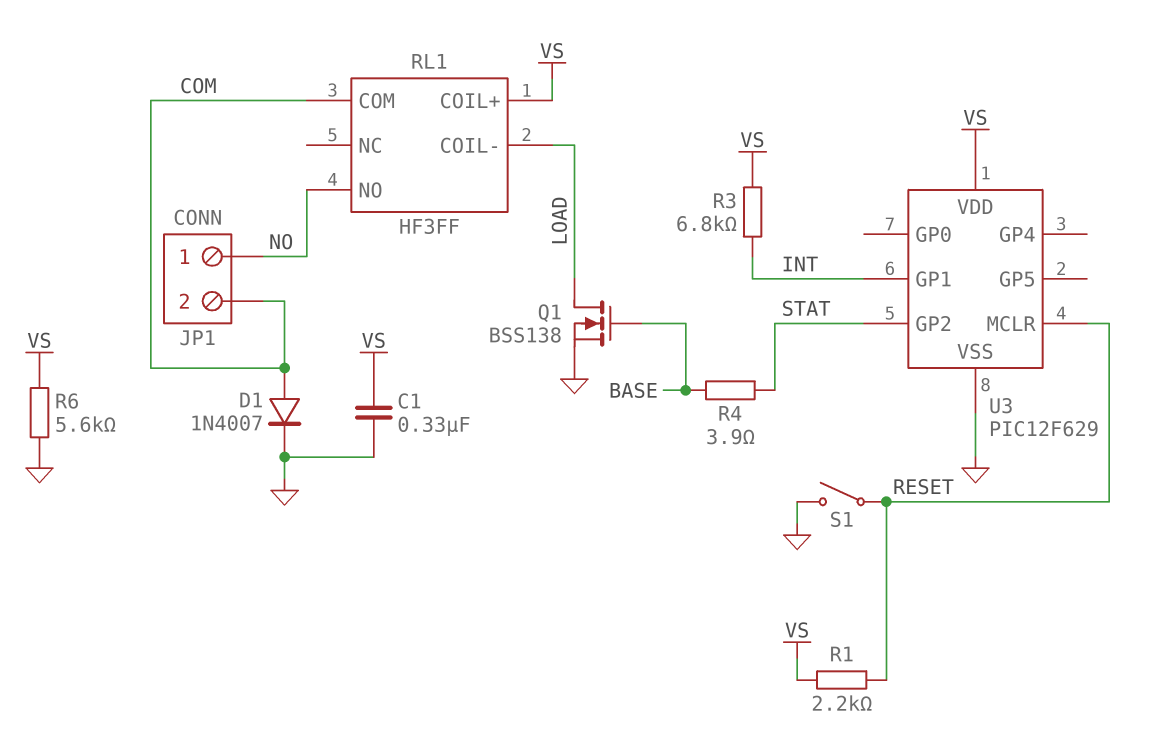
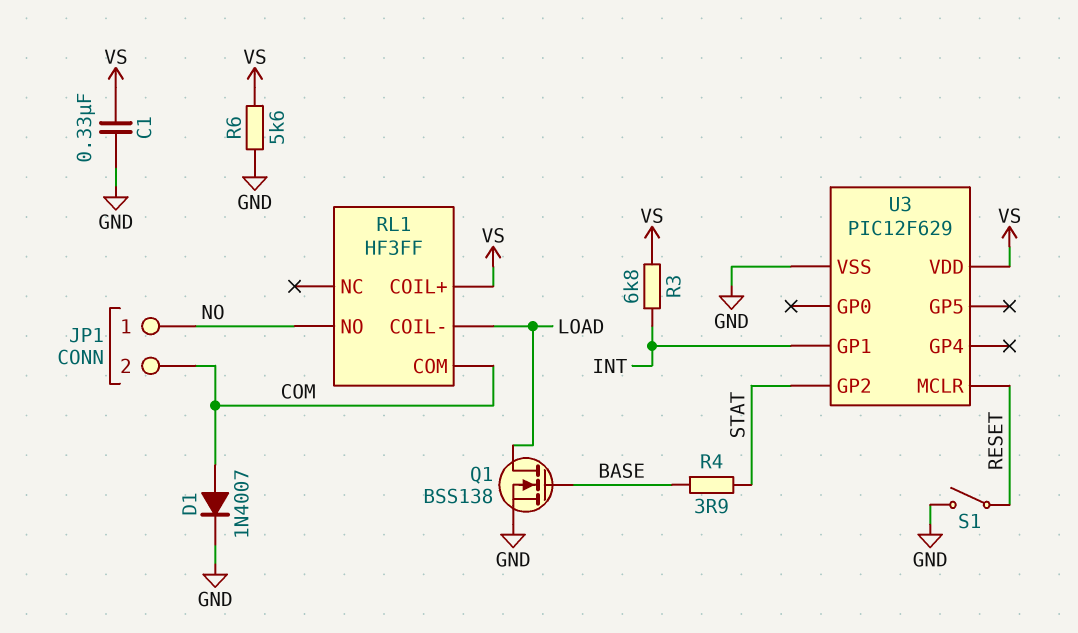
R1: 2.2k (RESET, VS) -> none

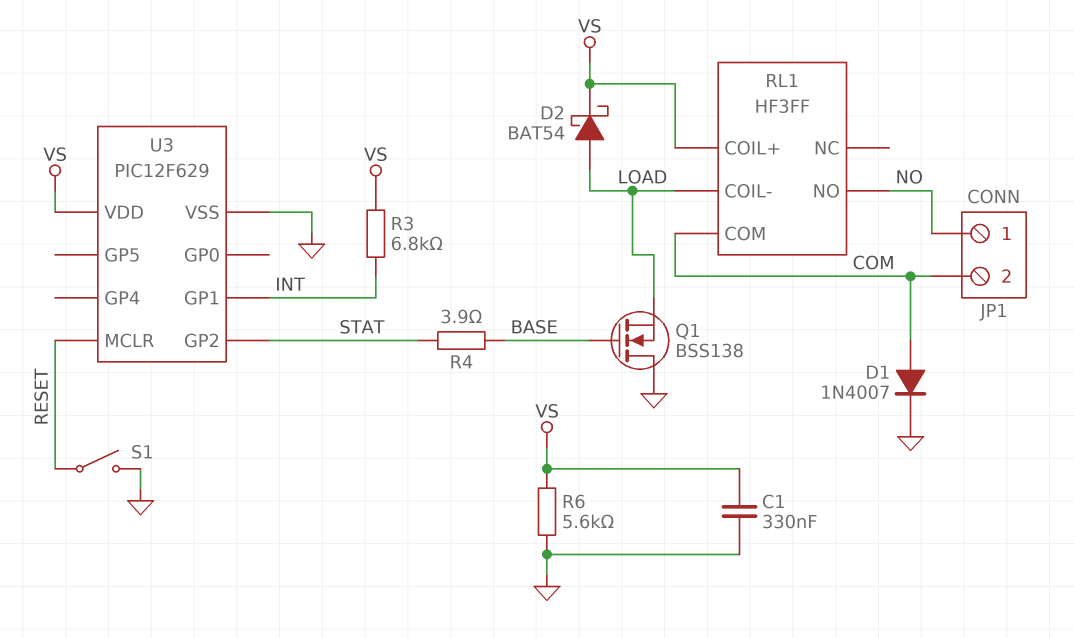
D2: none -> schottky BAT54 (A LOAD, K VS)
Q1: NMOS BSS138 (G BASE, D LOAD, S GND) -> NMOS BSS138 (G BASE, D GND, S LOAD)

